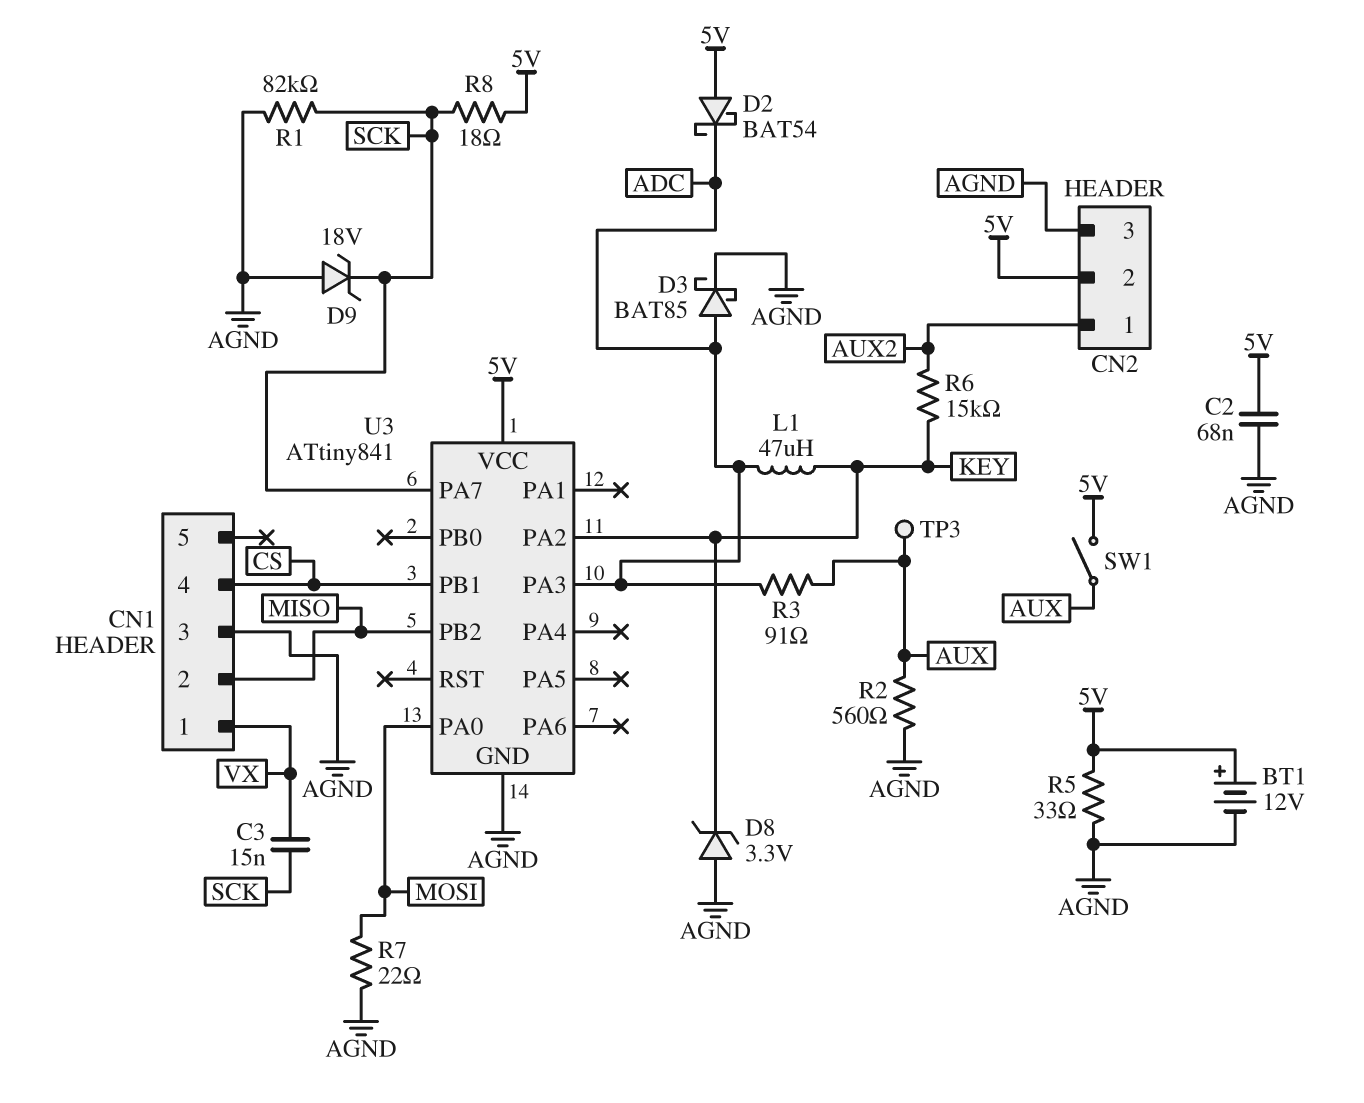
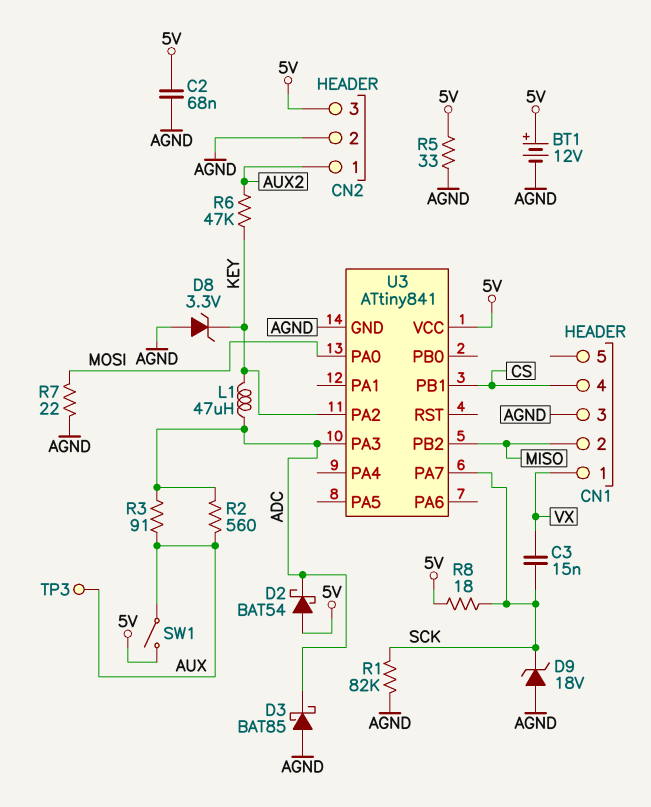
CN2 pin 2: 5V -> AGND
CN2 pin 3: AGND -> 5V
D3: schottky BAT85 (A ADC, K AGND) -> schottky BAT85 (A AGND, K ADC)
R2: 560 (AGND, AUX) -> 560 (ADC, AUX)
R6: 15k (AUX2, KEY) -> 47k (AUX2, KEY)

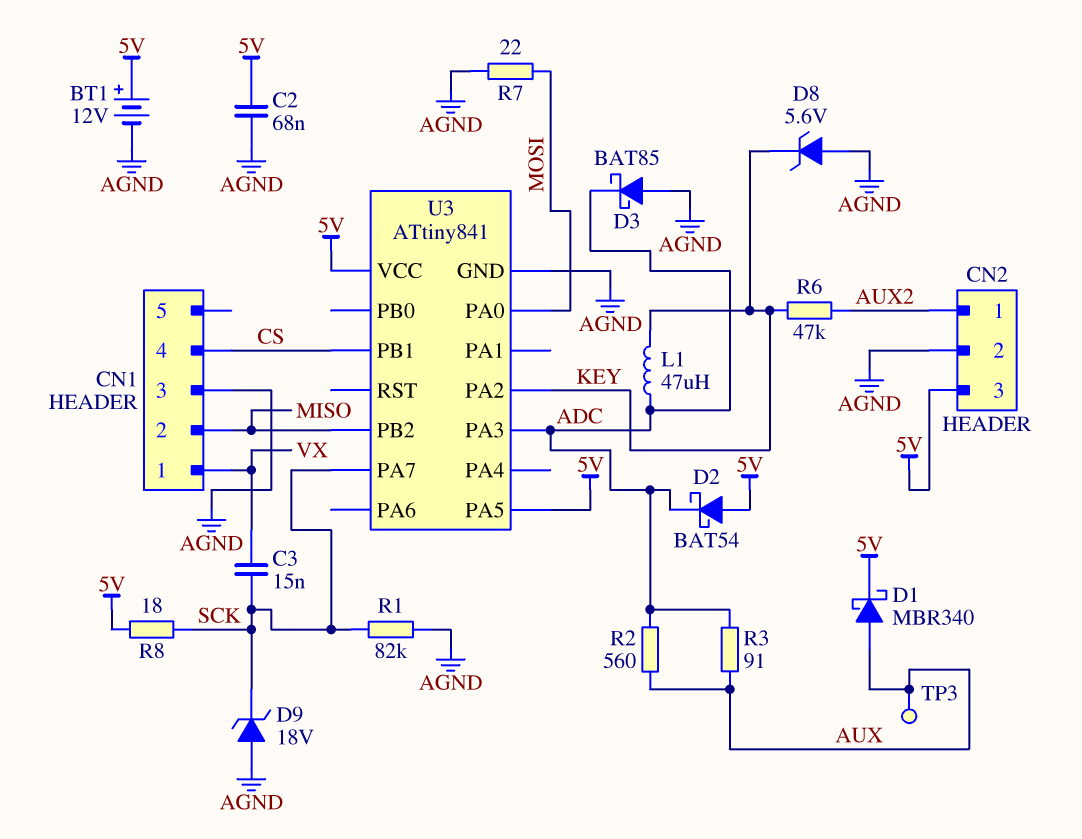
D1: none -> schottky MBR340 (A AUX, K 5V)
D8: zener 3.3V (A AGND, K KEY) -> zener 5.6V (A AGND, K KEY)
R5: 33 (5V, AGND) -> none
SW1: switch (5V, AUX) -> none
U3 pin PA5: none -> 5V

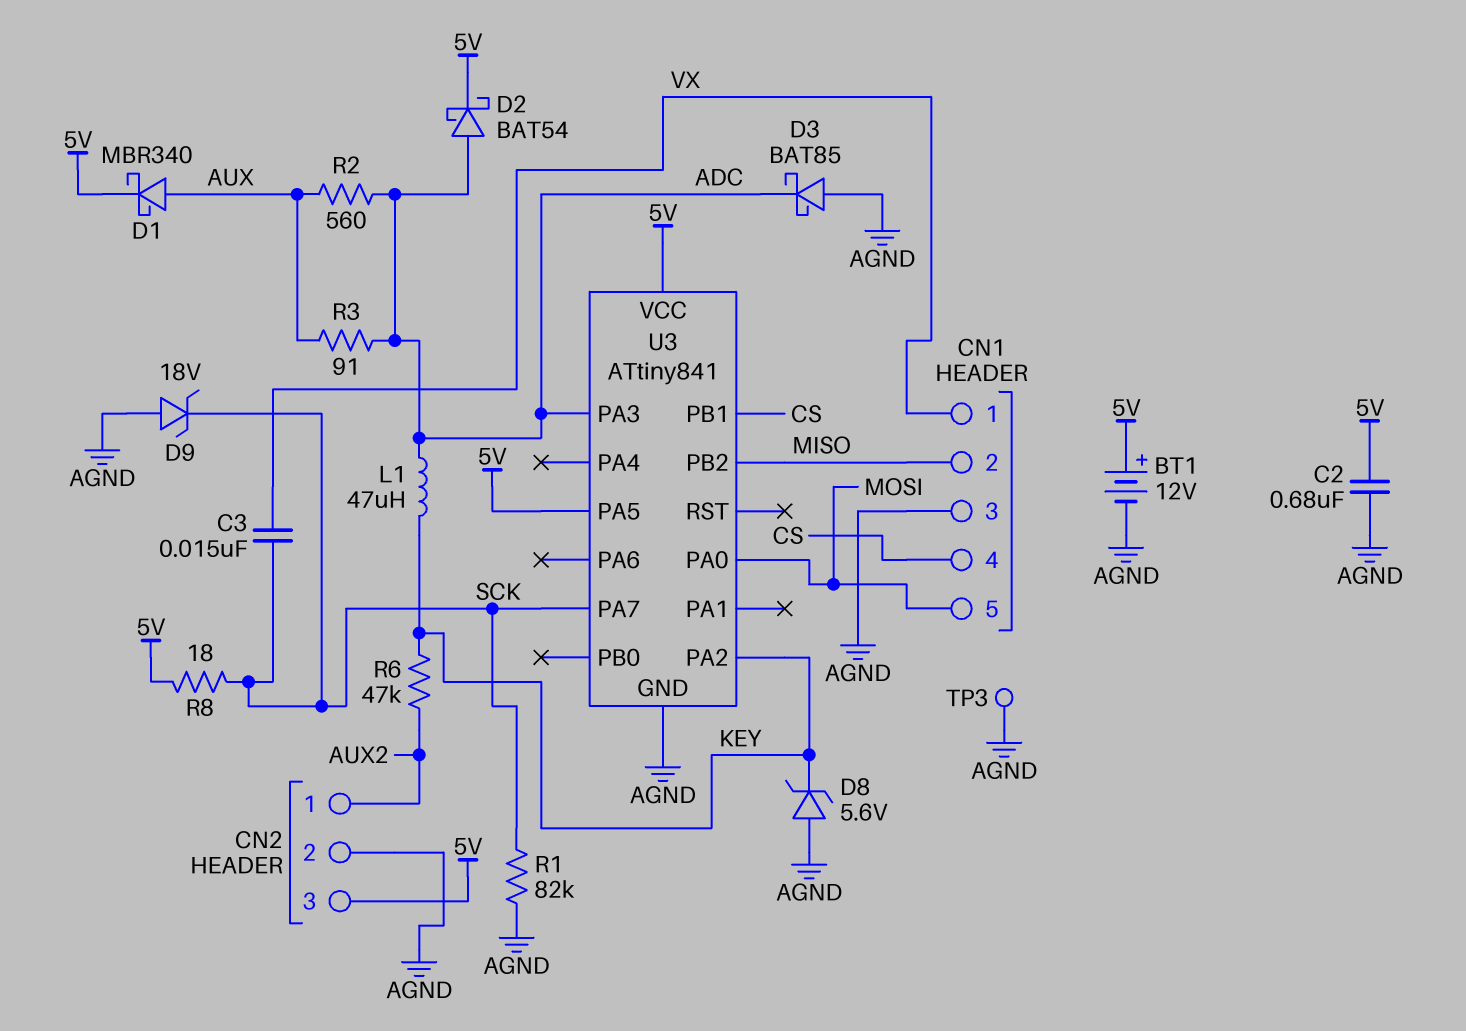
C2: 68nF (5V, AGND) -> 680nF (5V, AGND)
CN1 pin 5: none -> MOSI
D2: schottky BAT54 (A 5V, K ADC) -> schottky BAT54 (A ADC, K 5V)
R7: 22 (AGND, MOSI) -> none
TP3: test point (AUX) -> test point (AGND)

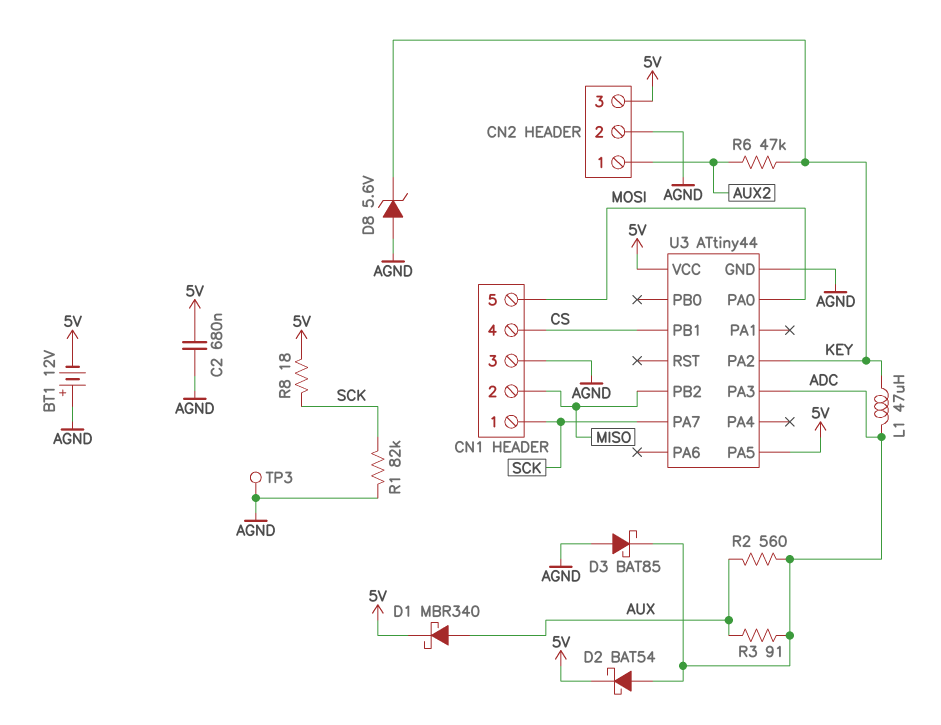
BT1: 12V (plus 5V, minus AGND) -> 12V (plus AGND, minus 5V)
C3: 15nF (SCK, VX) -> none
CN1 pin 1: VX -> SCK
D9: zener 18V (A AGND, K SCK) -> none
U3: ATtiny841 -> ATtiny44

